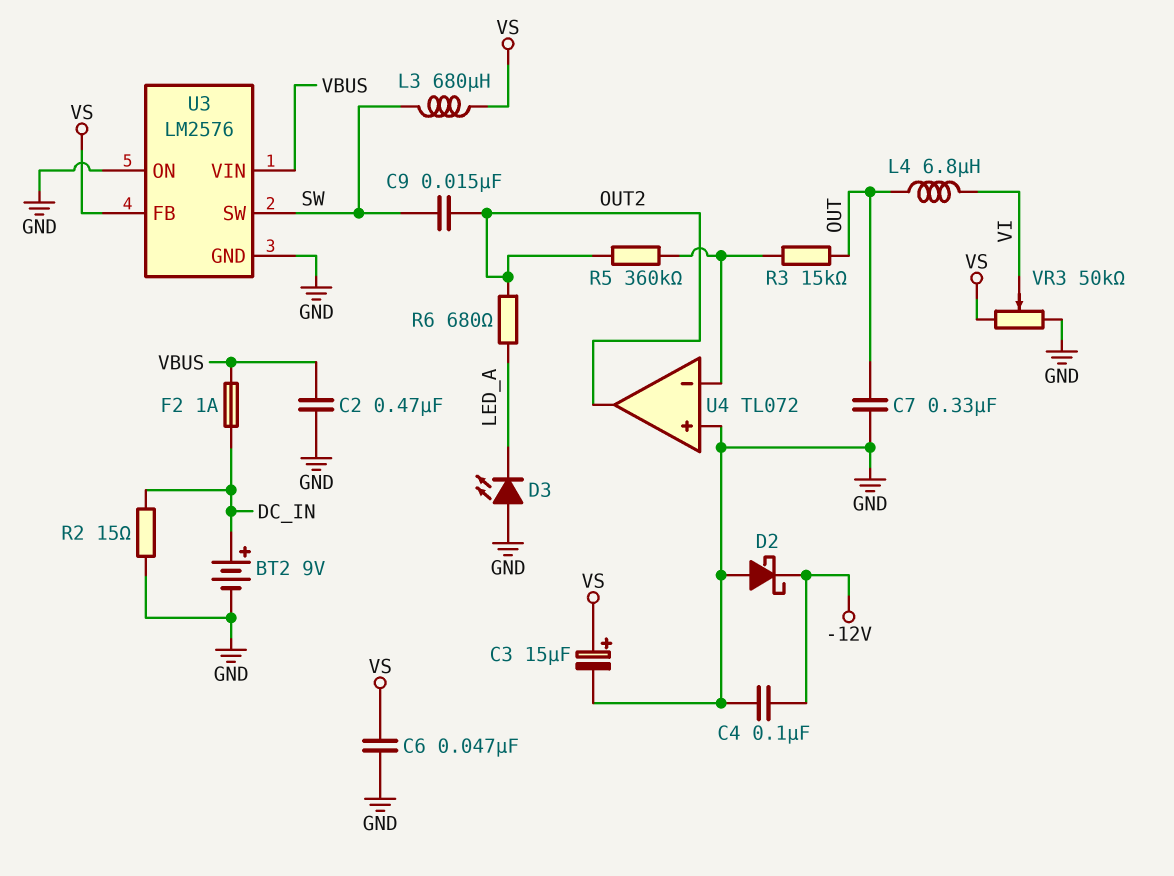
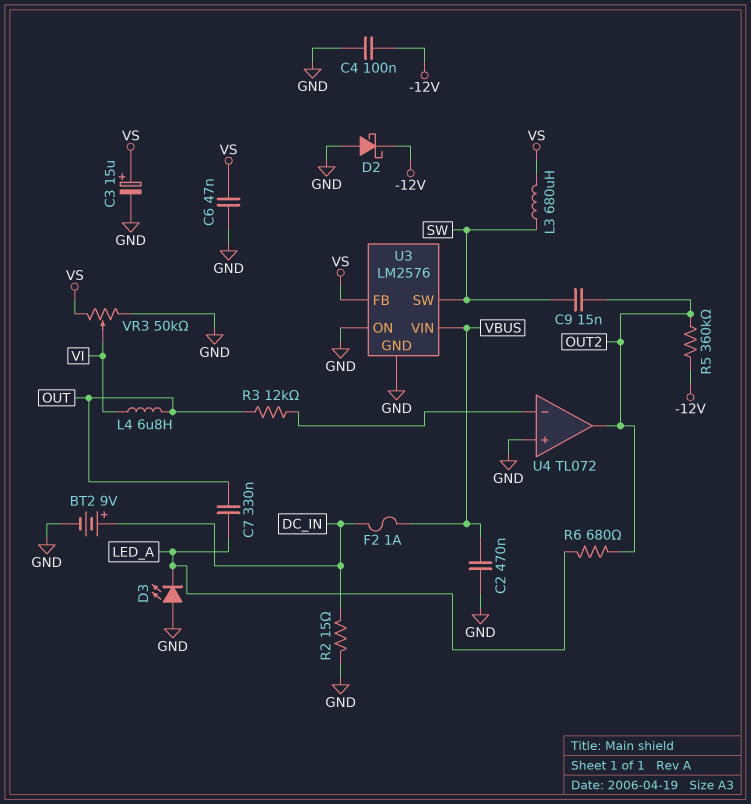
C7: 330nF (GND, OUT) -> 330nF (LED_A, OUT)
R3: 15k (OUT, U4/in-) -> 12k (OUT, U4/in-)
R5: 360k (OUT2, U4/in-) -> 360k (-12V, OUT2)

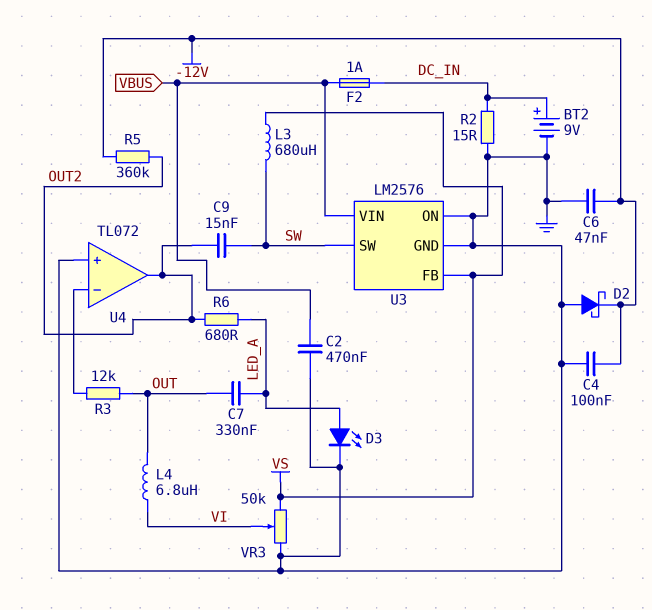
C3: 15uF (plus VS, minus GND) -> none
C6: 47nF (GND, VS) -> 47nF (-12V, GND)
D3: LED (A GND, K LED_A) -> LED (A LED_A, K GND)

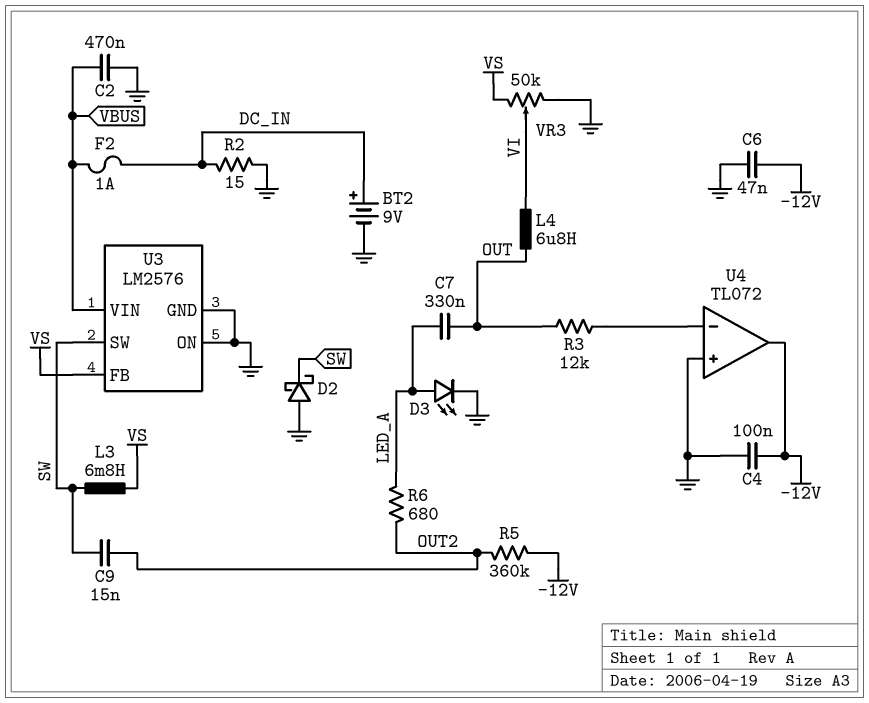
D2: schottky (A GND, K -12V) -> schottky (A GND, K SW)
L3: 680uH (SW, VS) -> 6.8mH (SW, VS)
U4 pin out: OUT2 -> -12V

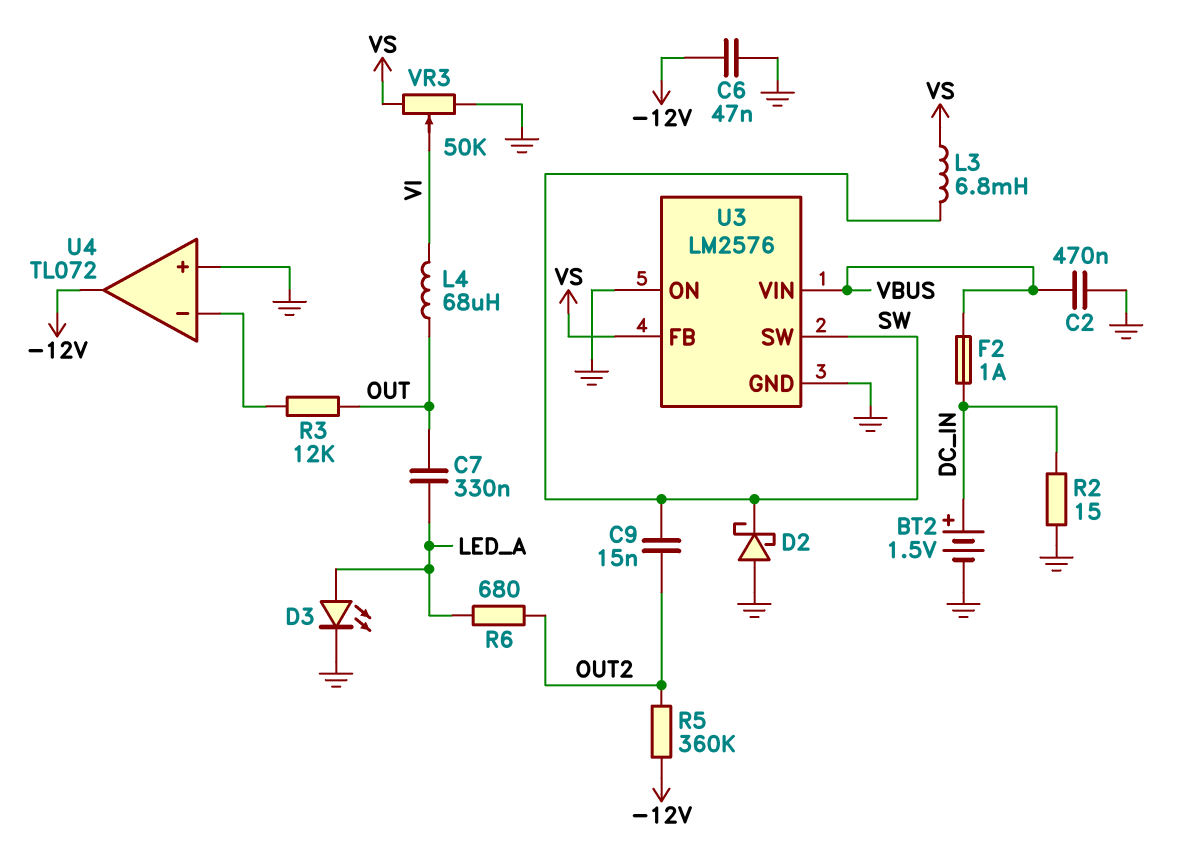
BT2: 9V (plus DC_IN, minus GND) -> 1.5V (plus DC_IN, minus GND)
C4: 100nF (-12V, GND) -> none
L4: 6.8uH (OUT, VI) -> 68uH (OUT, VI)

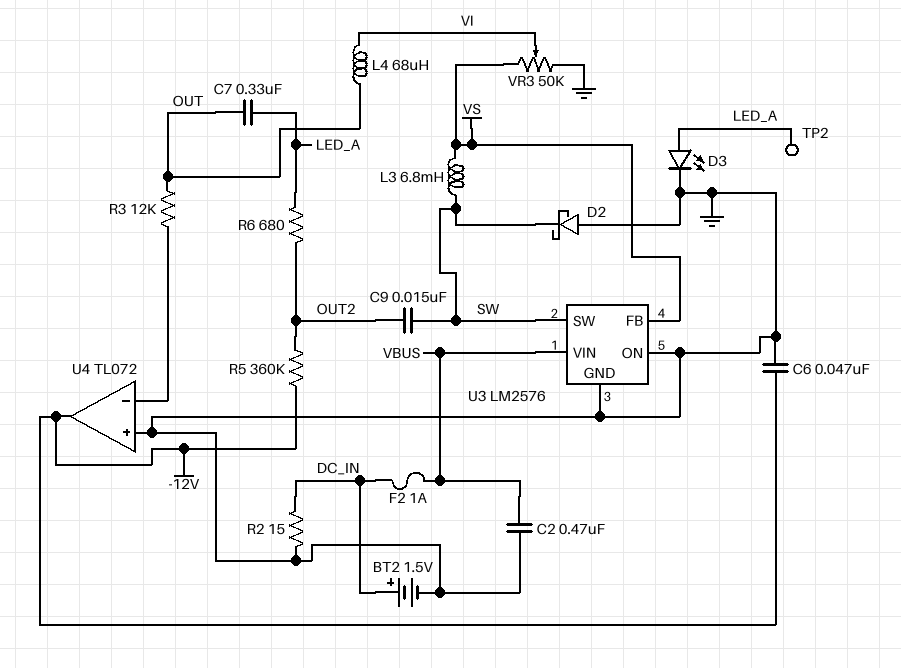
TP2: none -> test point (LED_A)

